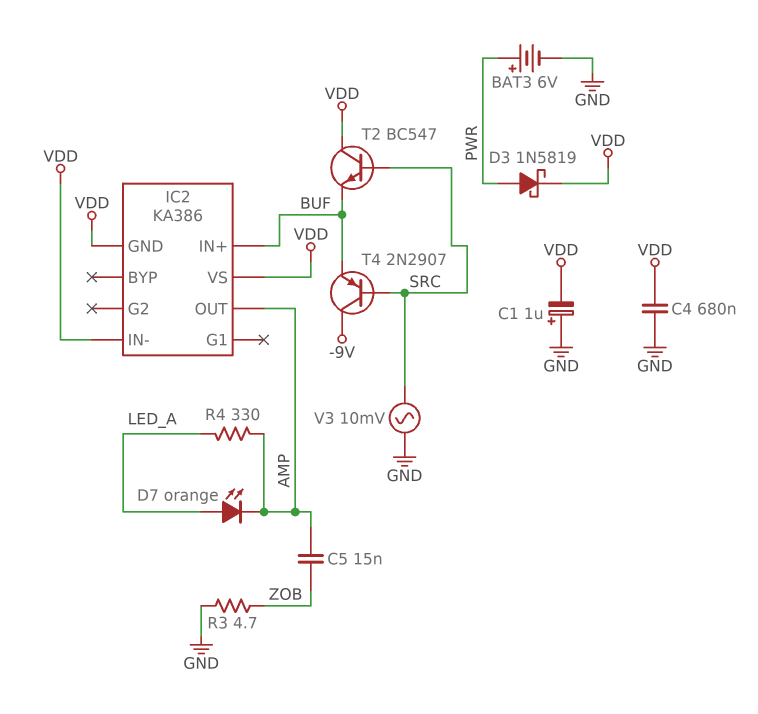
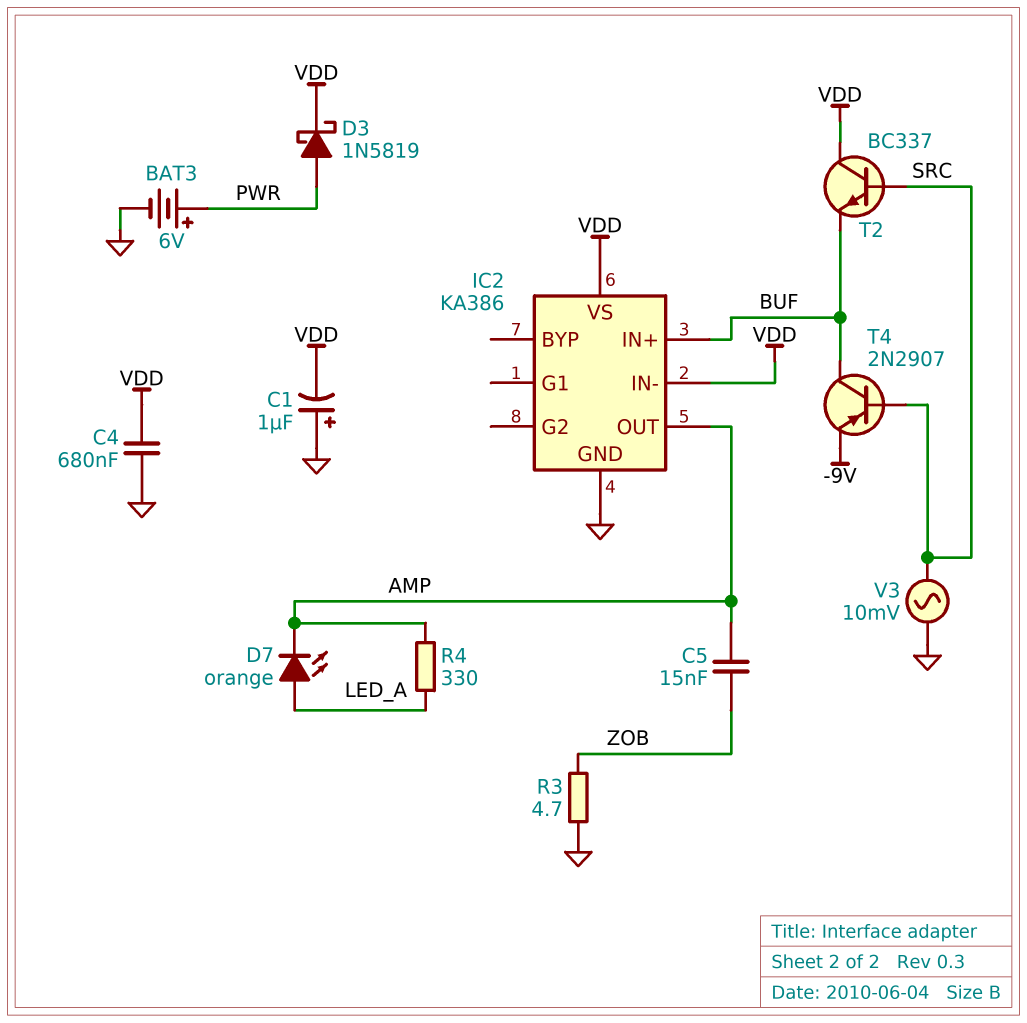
IC2 pin GND: VDD -> GND
T2: NPN BC547 (B SRC, C VDD, E BUF) -> NPN BC337 (B SRC, C VDD, E BUF)
T4: PNP 2N2907 (B SRC, C -9V, E BUF) -> PNP 2N2907 (B SRC, C BUF, E -9V)

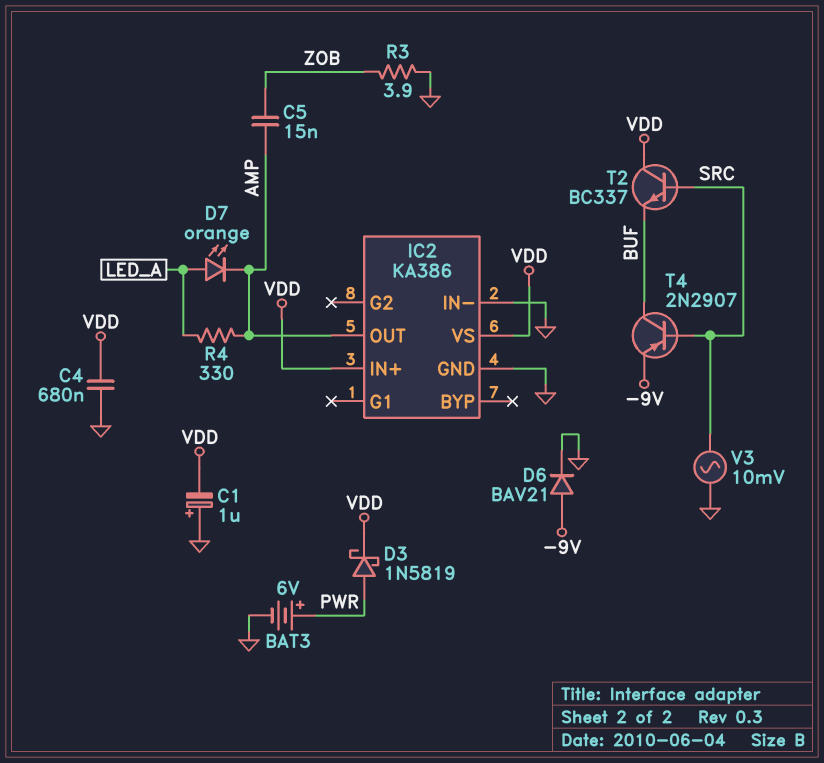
D6: none -> diode BAV21 (A -9V, K GND)
IC2 pin IN+: BUF -> VDD
IC2 pin IN-: VDD -> GND
R3: 4.7 (GND, ZOB) -> 3.9 (GND, ZOB)

